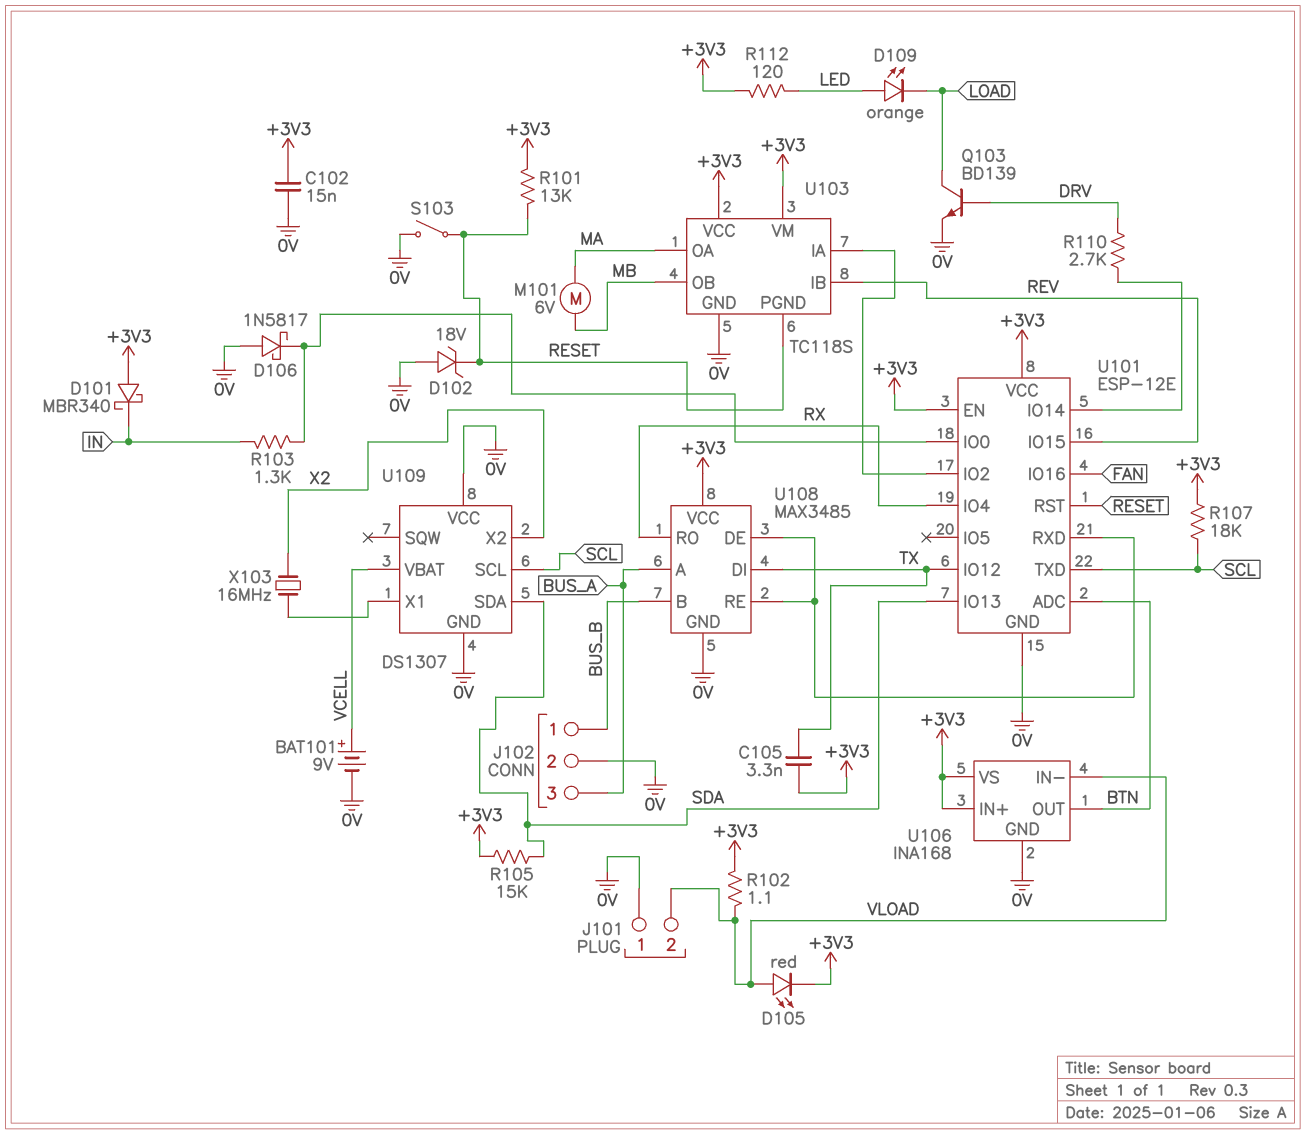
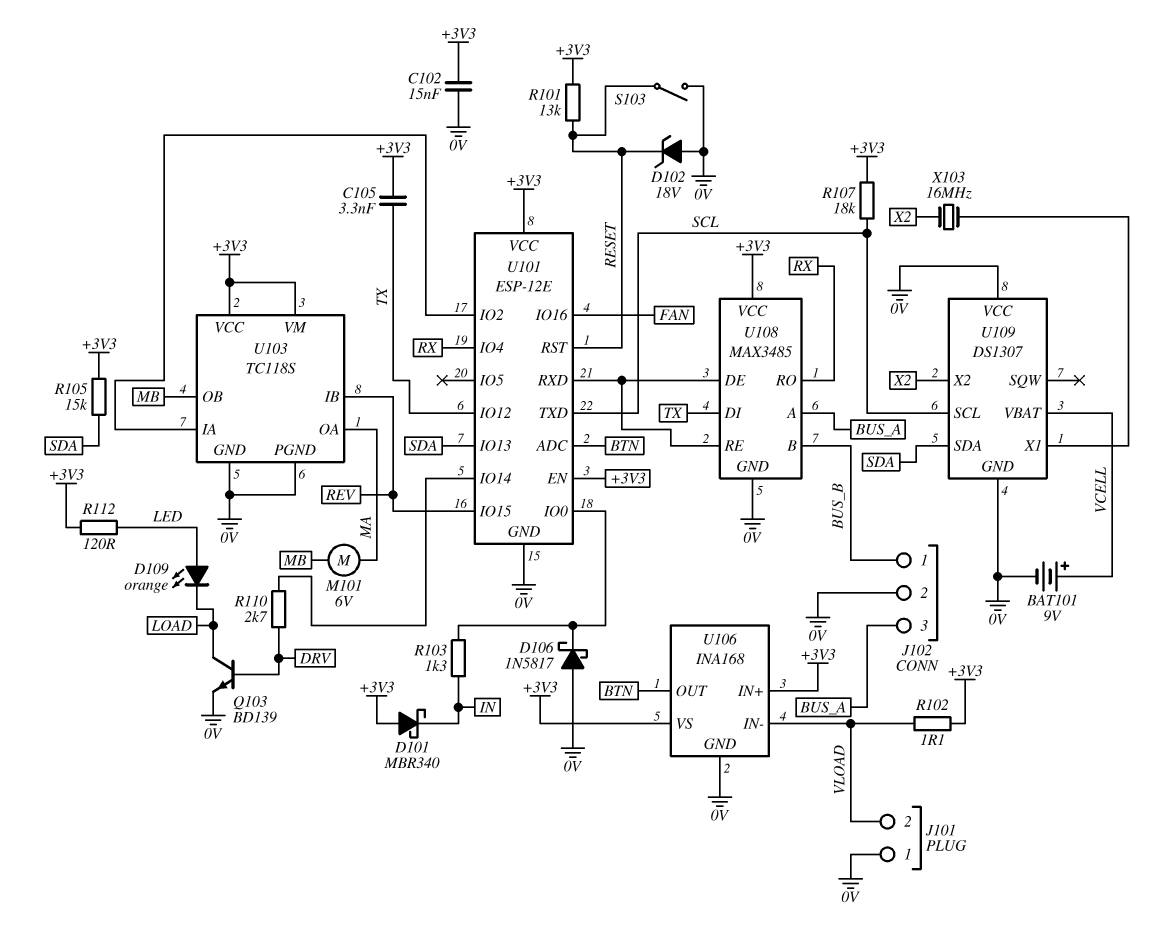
D105: LED red (A VLOAD, K +3V3) -> none
U103 pin PGND: RESET -> 0V

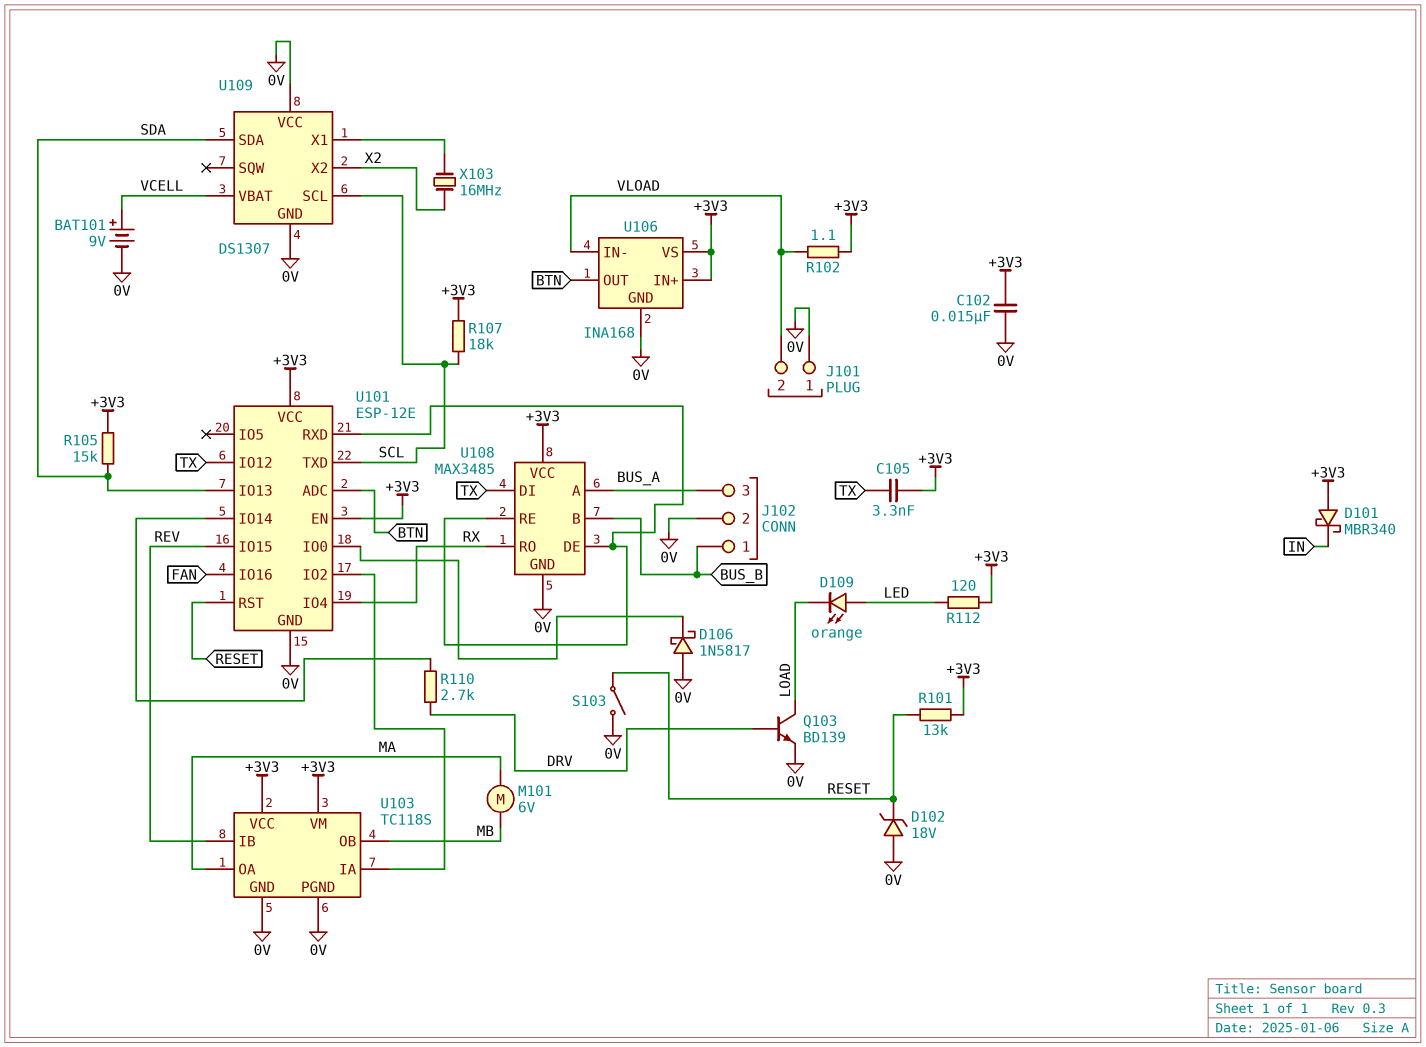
R103: 1.3k (IN, U101/IO0) -> none

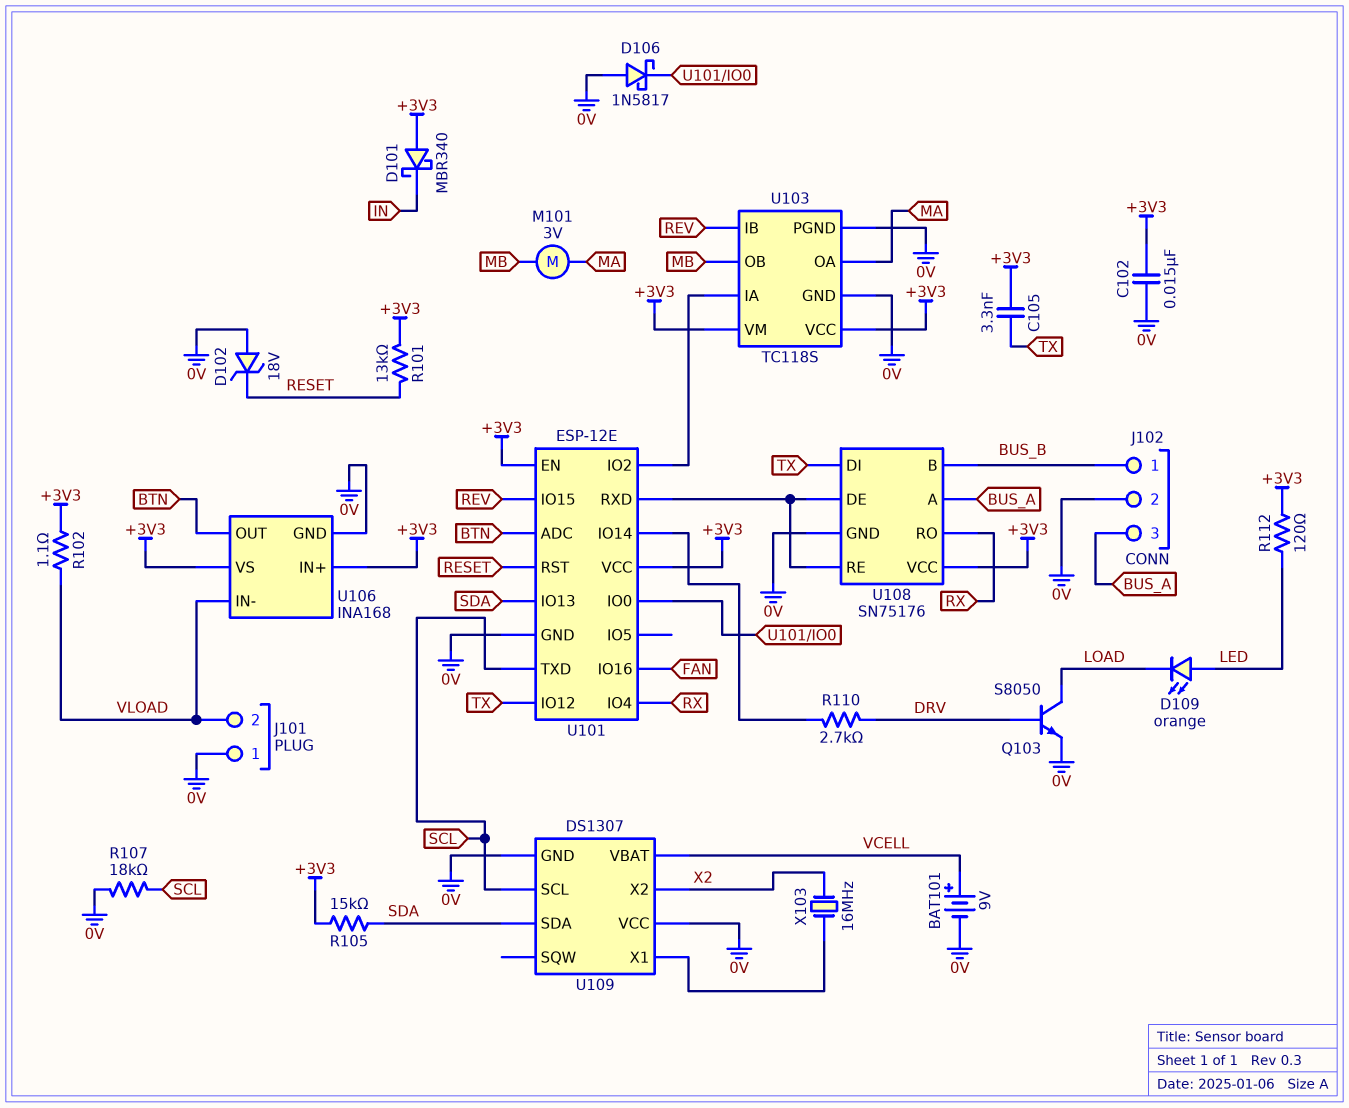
M101: motor 6V (MA, MB) -> motor 3V (MA, MB)
Q103: NPN BD139 (B DRV, C LOAD, E 0V) -> NPN S8050 (B DRV, C LOAD, E 0V)
R107: 18k (+3V3, SCL) -> 18k (0V, SCL)
S103: switch (0V, RESET) -> none
U108: MAX3485 -> SN75176

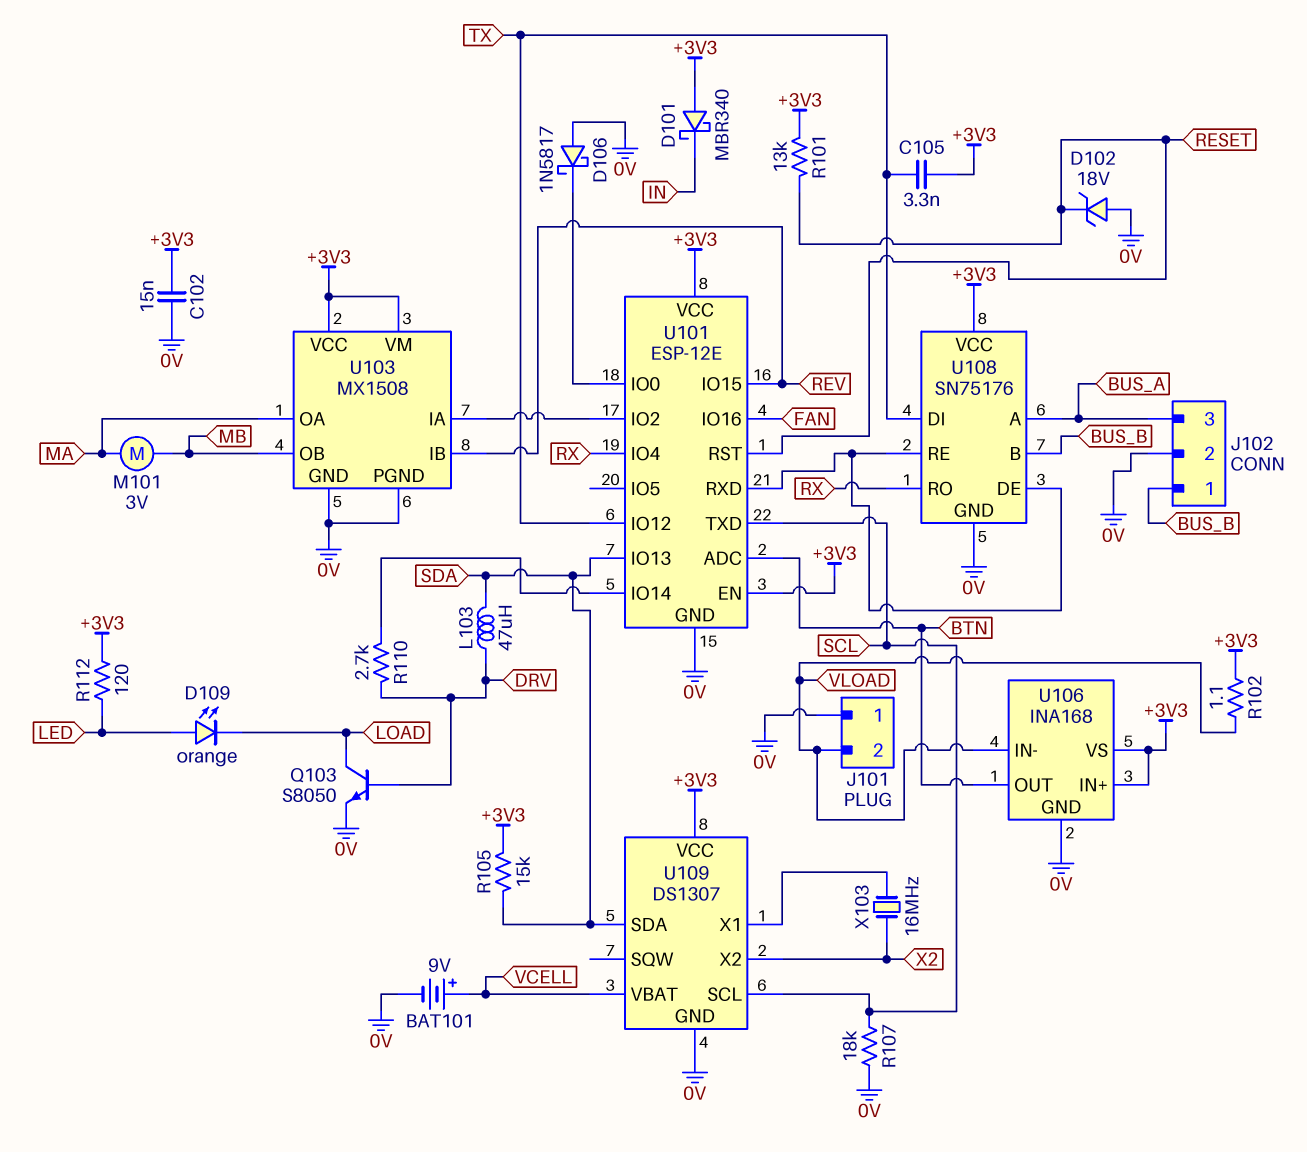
L103: none -> 47uH (DRV, SDA)
U103: TC118S -> MX1508
U109 pin VCC: 0V -> +3V3

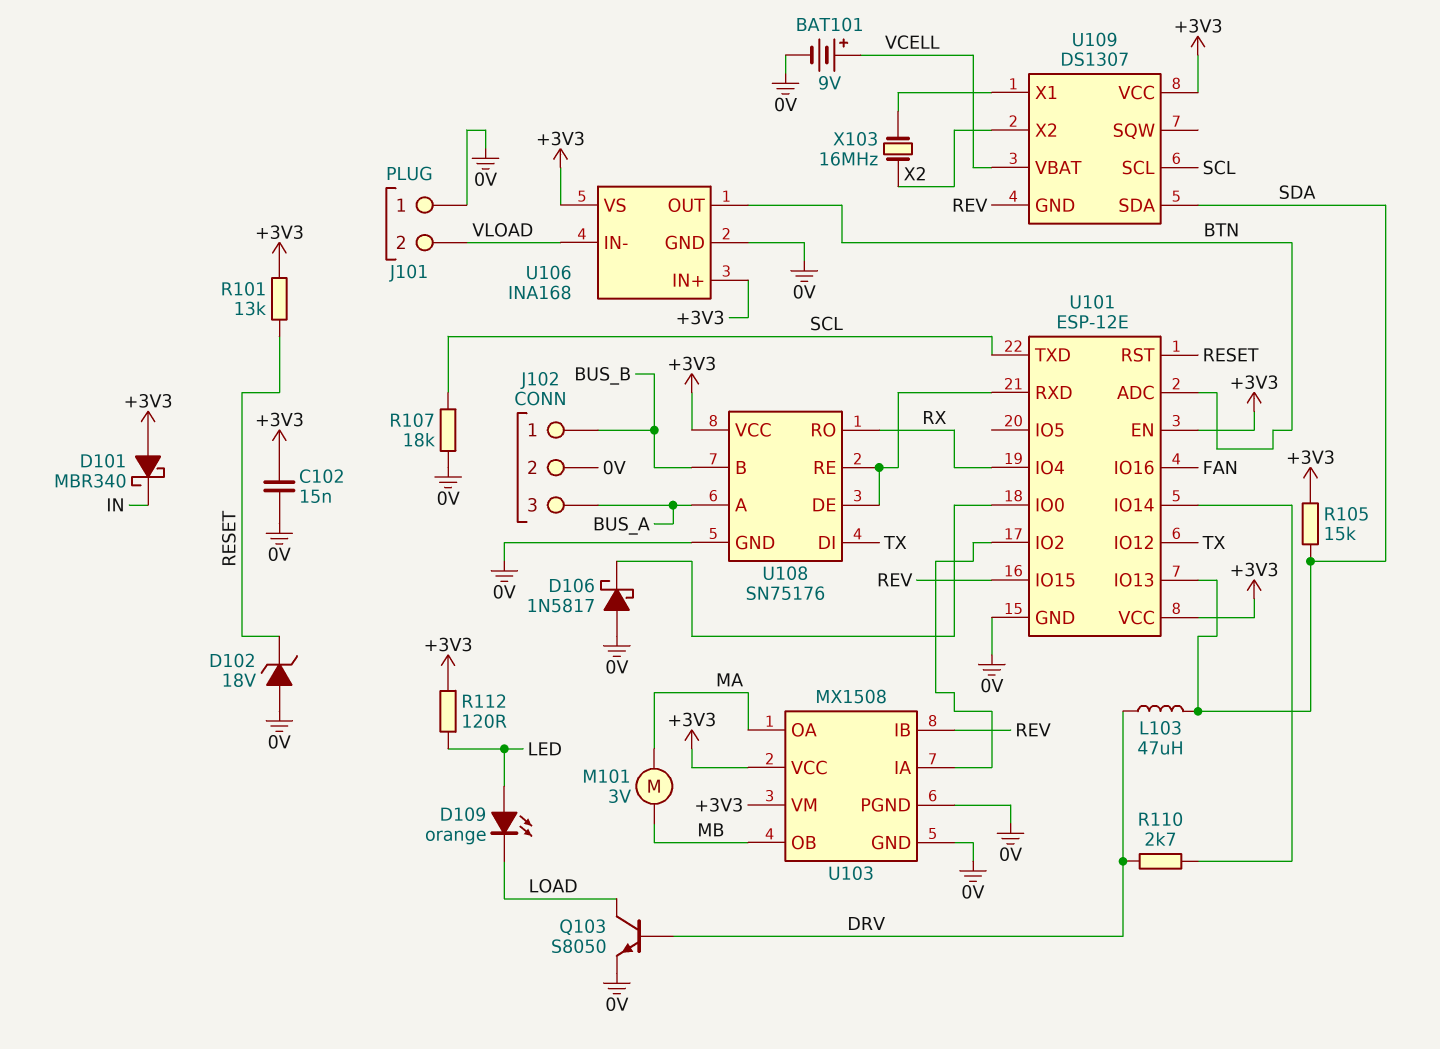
C105: 3.3nF (+3V3, TX) -> none
R102: 1.1 (+3V3, VLOAD) -> none
U109 pin GND: 0V -> REV

